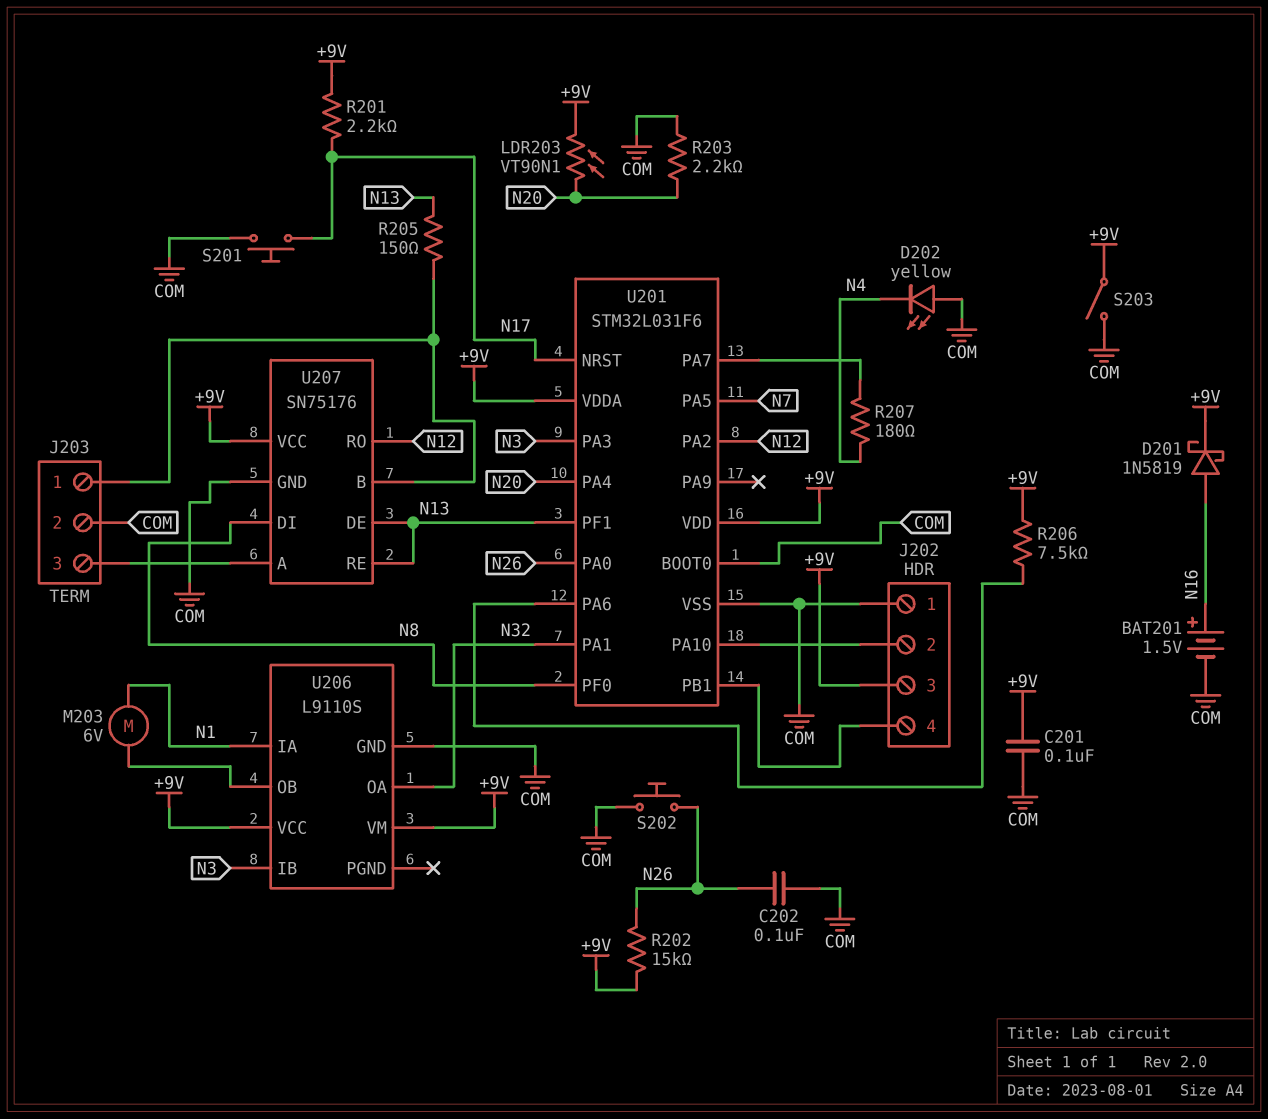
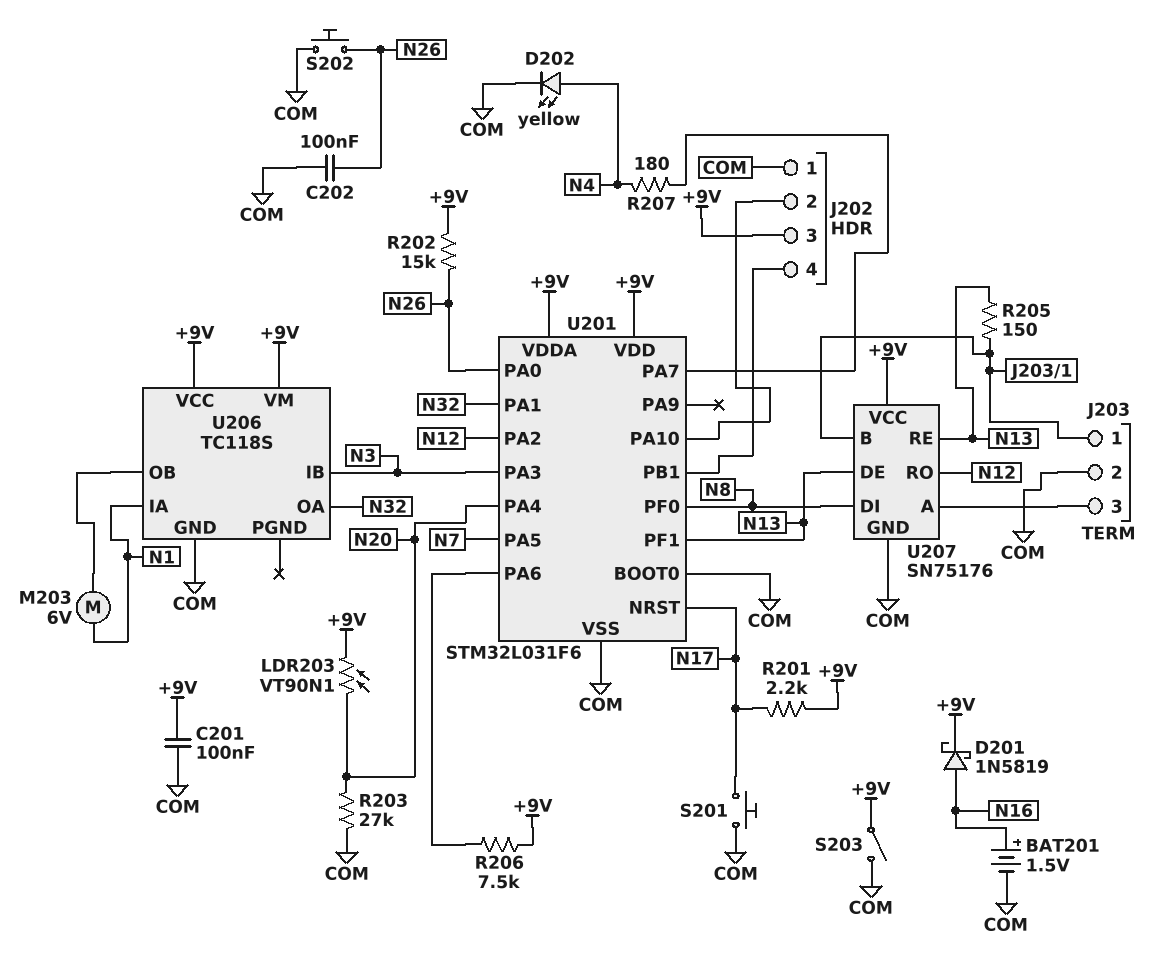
D202: LED yellow (A COM, K N4) -> LED yellow (A N4, K COM)
R203: 2.2k (COM, N20) -> 27k (COM, N20)
U206: L9110S -> TC118S

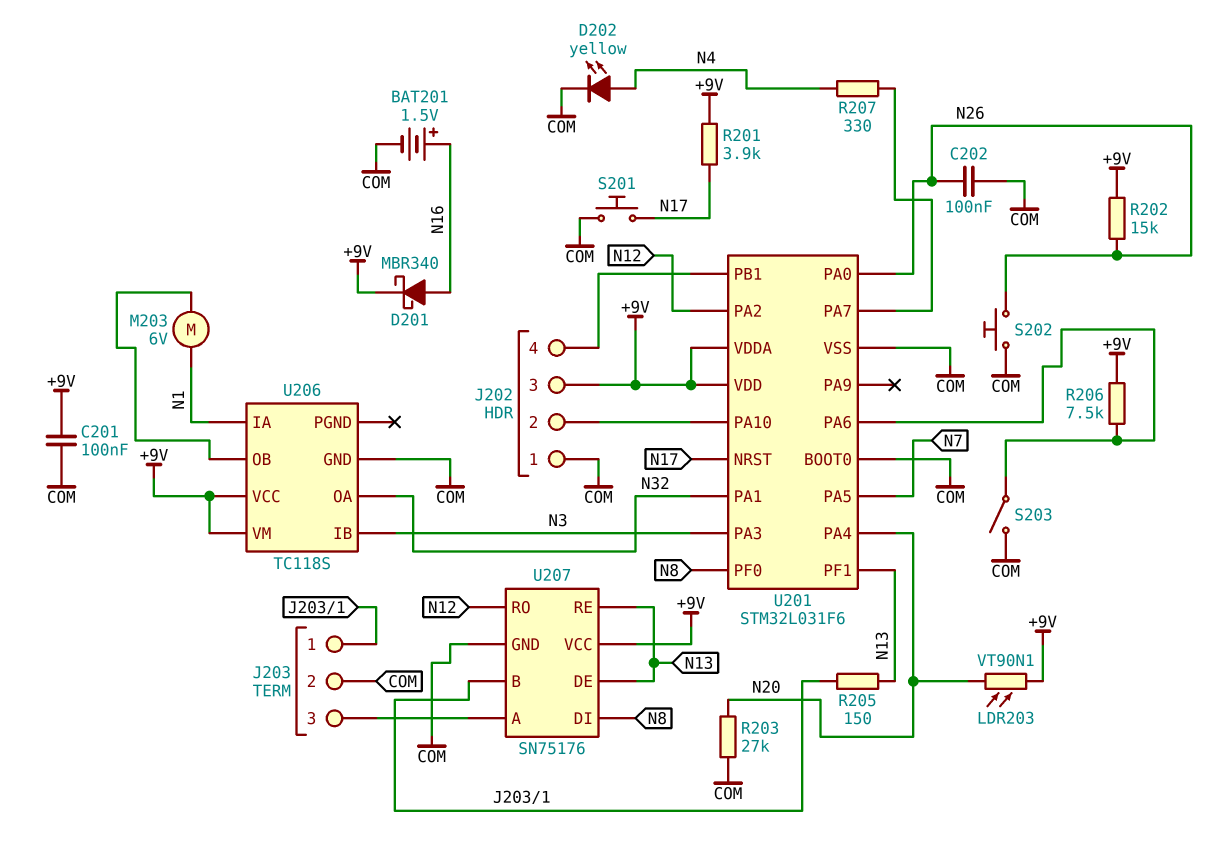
D201: schottky 1N5819 (A N16, K +9V) -> schottky MBR340 (A N16, K +9V)
R201: 2.2k (+9V, N17) -> 3.9k (+9V, N17)
R207: 180 (N4, U201/PA7) -> 330 (N4, U201/PA7)
S203: switch (+9V, COM) -> switch (COM, U201/PA6)

